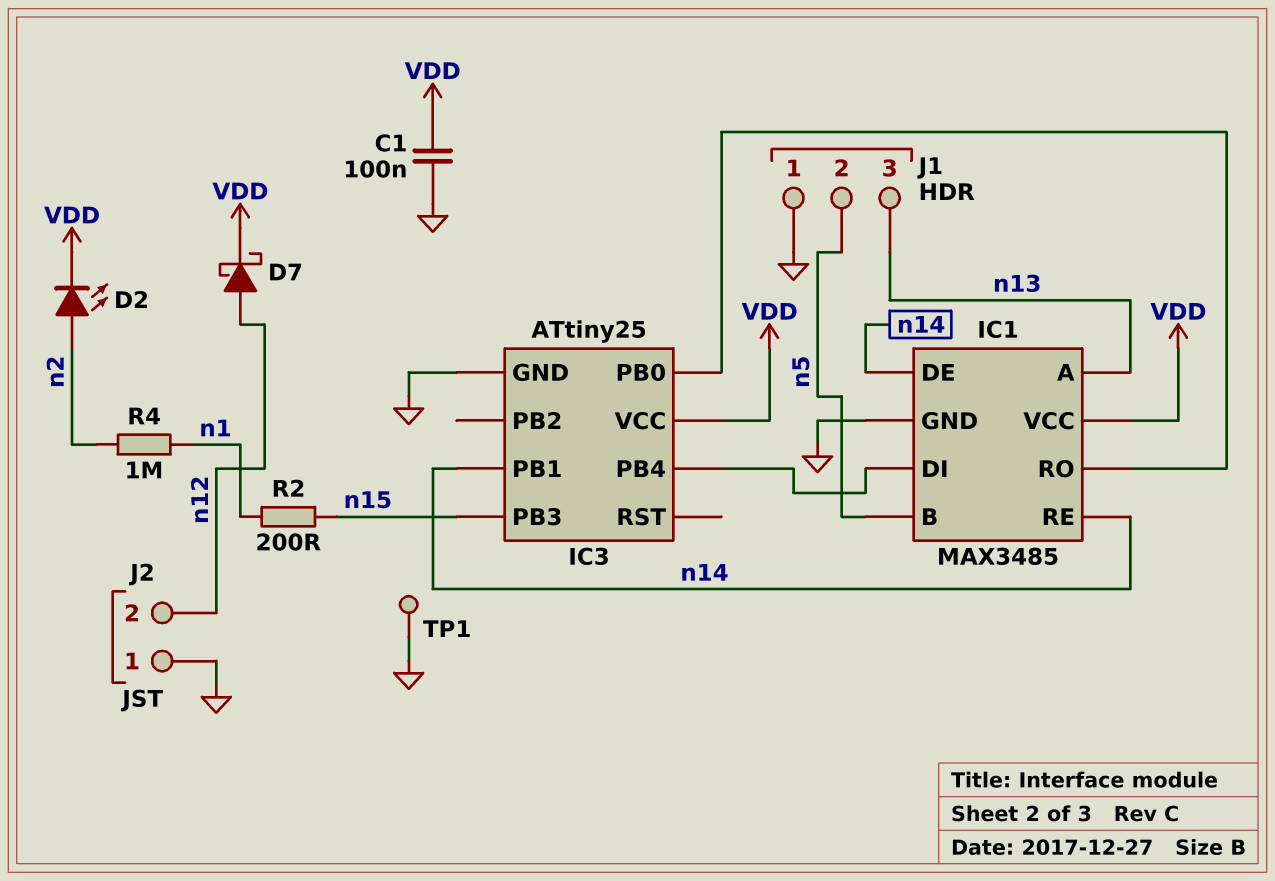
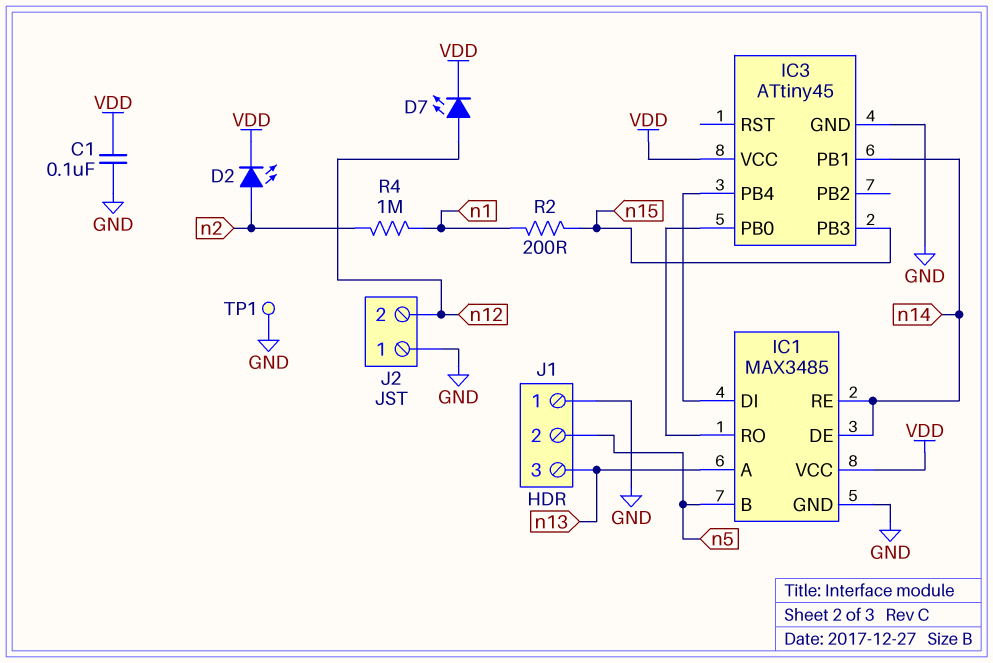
D7: schottky (A n12, K VDD) -> LED (A n12, K VDD)
IC3: ATtiny25 -> ATtiny45

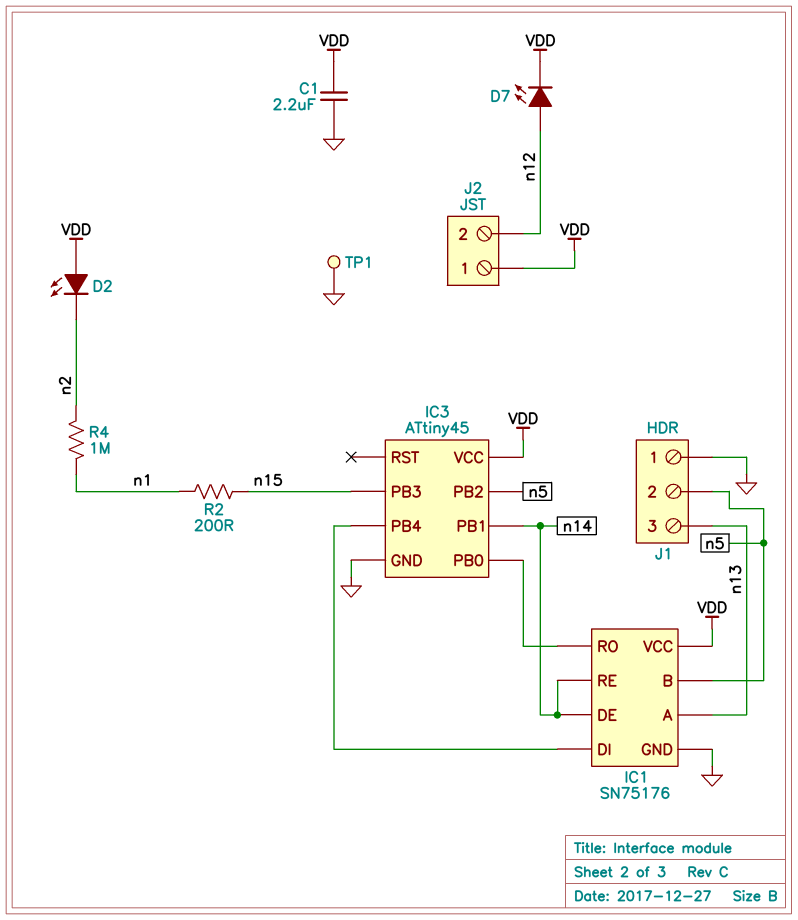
C1: 100nF (GND, VDD) -> 2.2uF (GND, VDD)
D2: LED (A n2, K VDD) -> LED (A VDD, K n2)
IC1: MAX3485 -> SN75176
IC3 pin PB2: none -> n5
J2 pin 1: GND -> VDD

